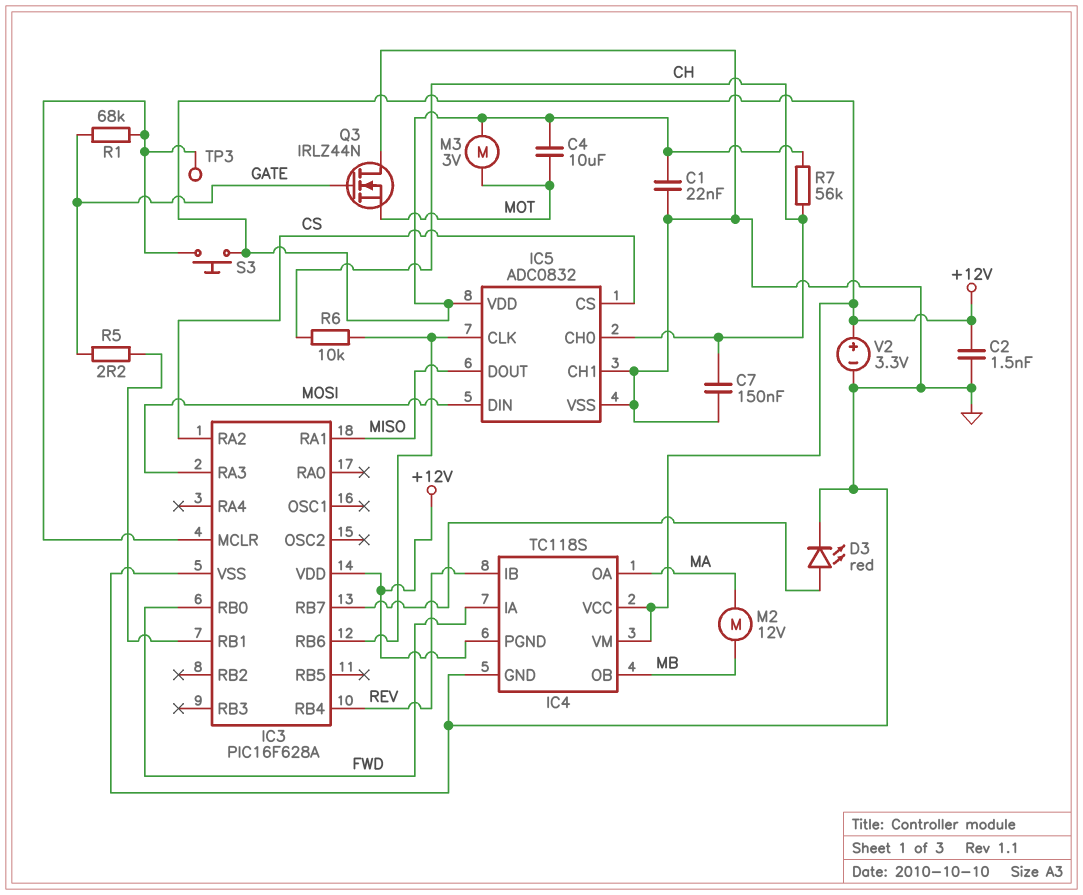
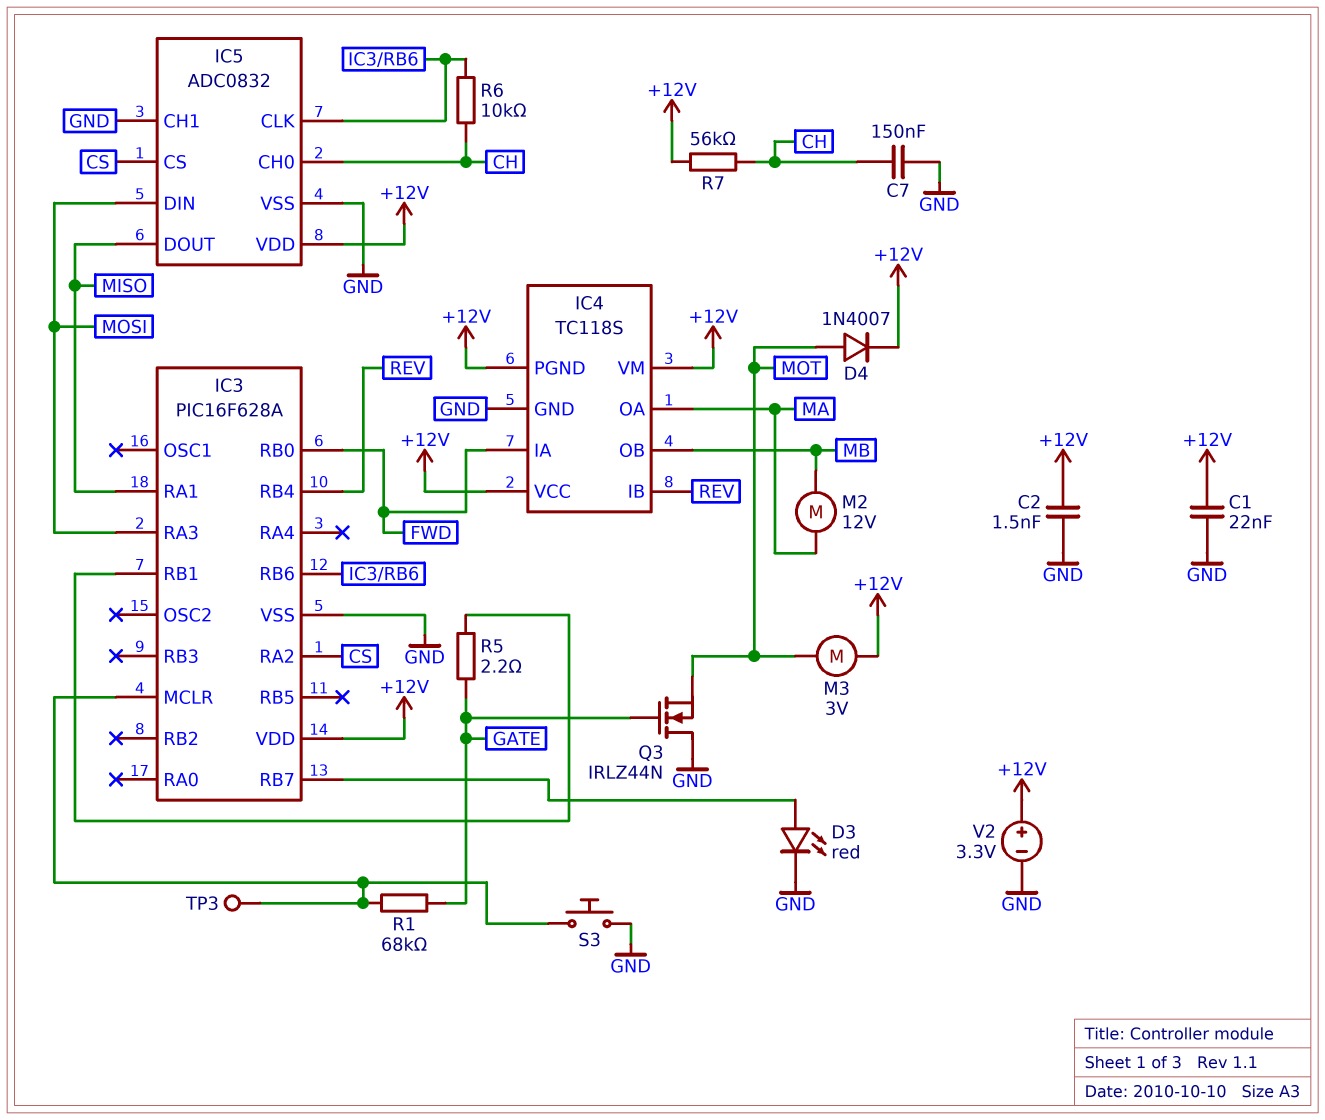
C4: 10uF (+12V, MOT) -> none
D4: none -> diode 1N4007 (A MOT, K +12V)
S3: button (+12V, IC3/MCLR) -> button (GND, IC3/MCLR)

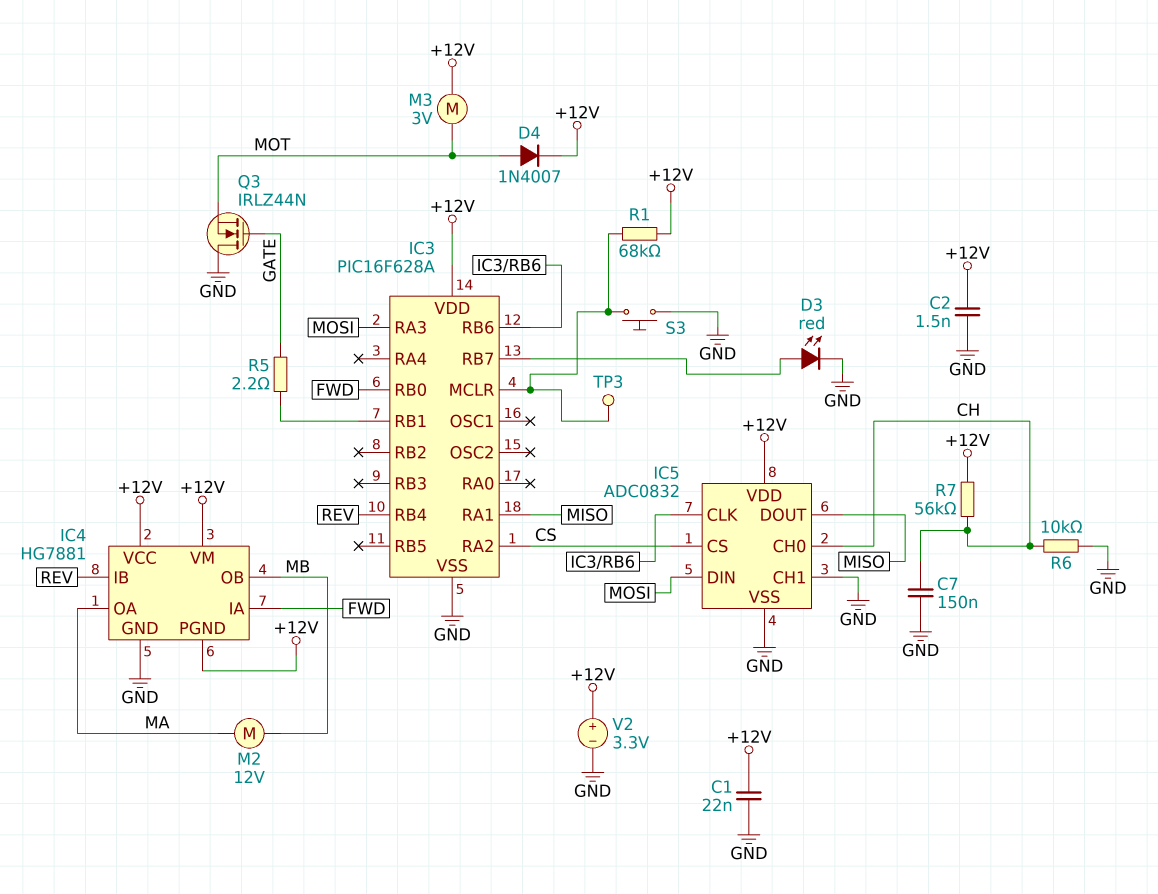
IC4: TC118S -> HG7881
R1: 68k (GATE, IC3/MCLR) -> 68k (+12V, IC3/MCLR)
R6: 10k (CH, IC3/RB6) -> 10k (CH, GND)

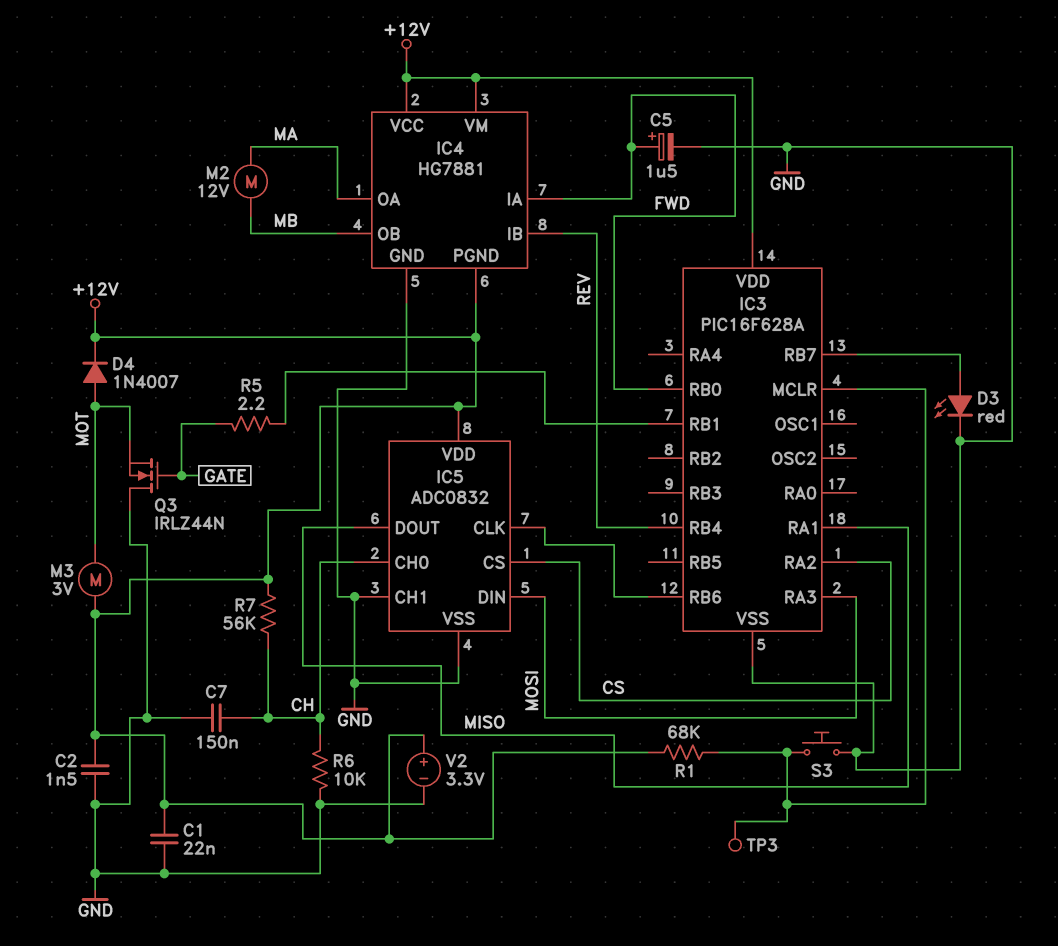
C5: none -> 1.5uF (plus FWD, minus GND)

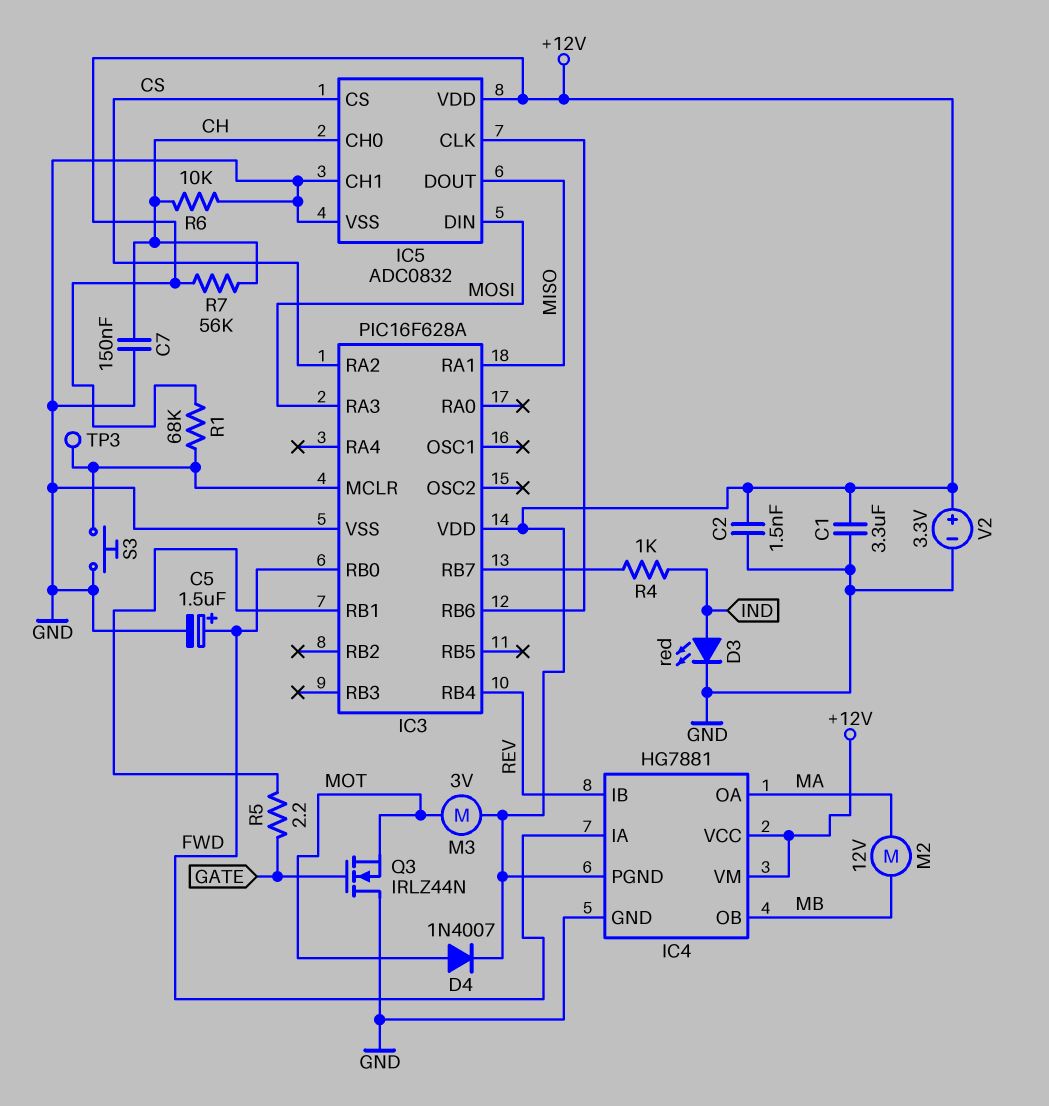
C1: 22nF (+12V, GND) -> 3.3uF (+12V, GND)
D3: LED red (A IC3/RB7, K GND) -> LED red (A IND, K GND)
R4: none -> 1k (IC3/RB7, IND)

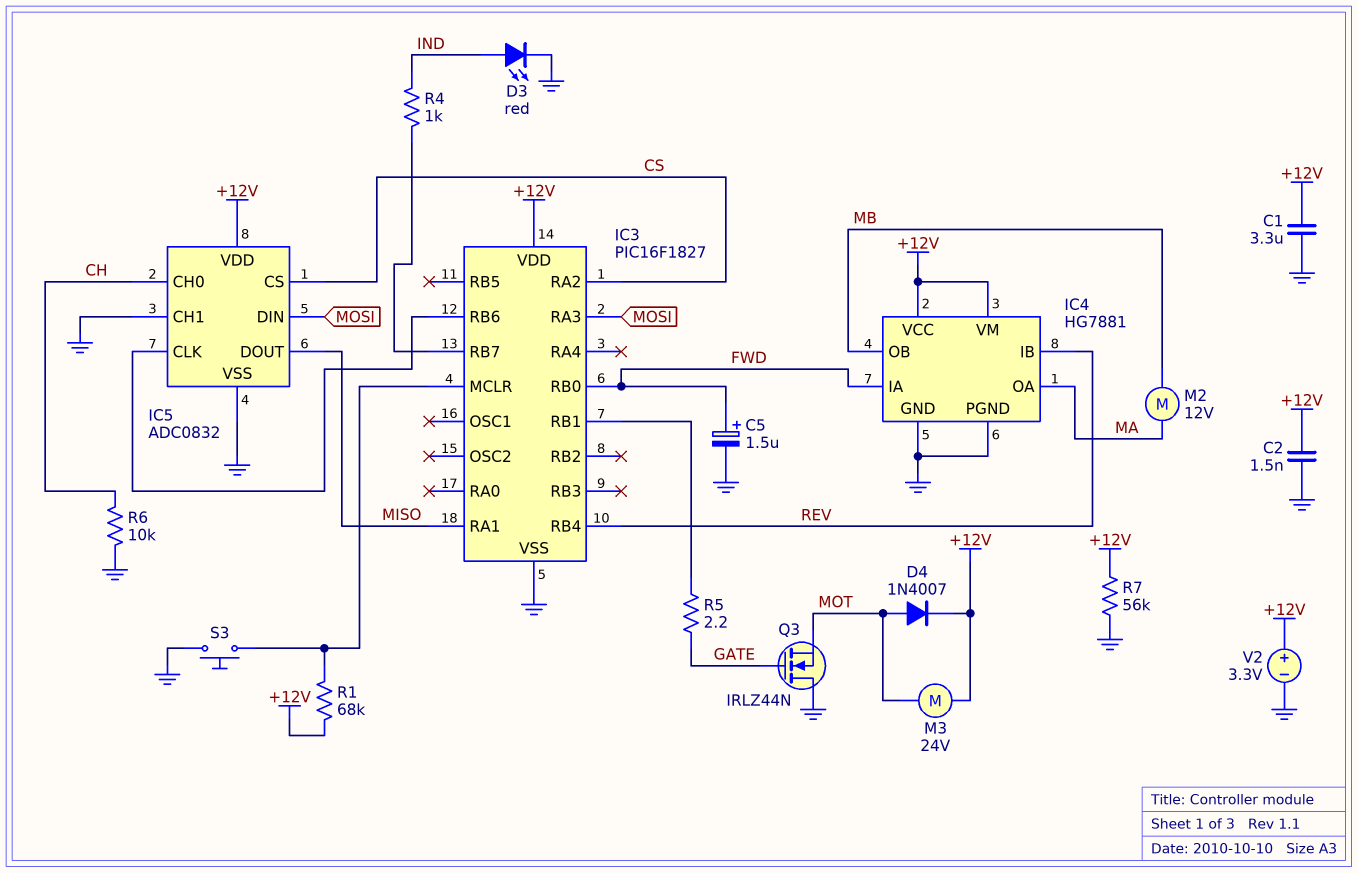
C7: 150nF (CH, GND) -> none
IC3: PIC16F628A -> PIC16F1827
IC4 pin PGND: +12V -> GND
M3: motor 3V (+12V, MOT) -> motor 24V (+12V, MOT)
R7: 56k (+12V, CH) -> 56k (+12V, GND)
TP3: test point (IC3/MCLR) -> none

